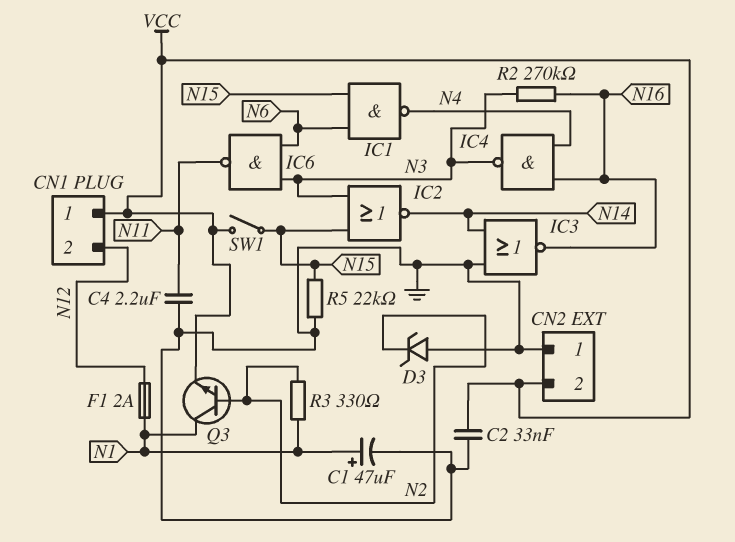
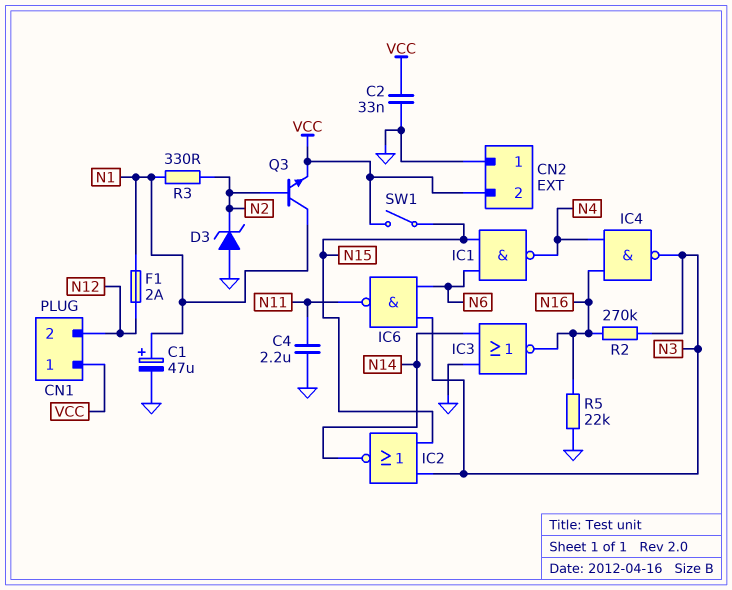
R5: 22k (GND, N15) -> 22k (GND, N16)

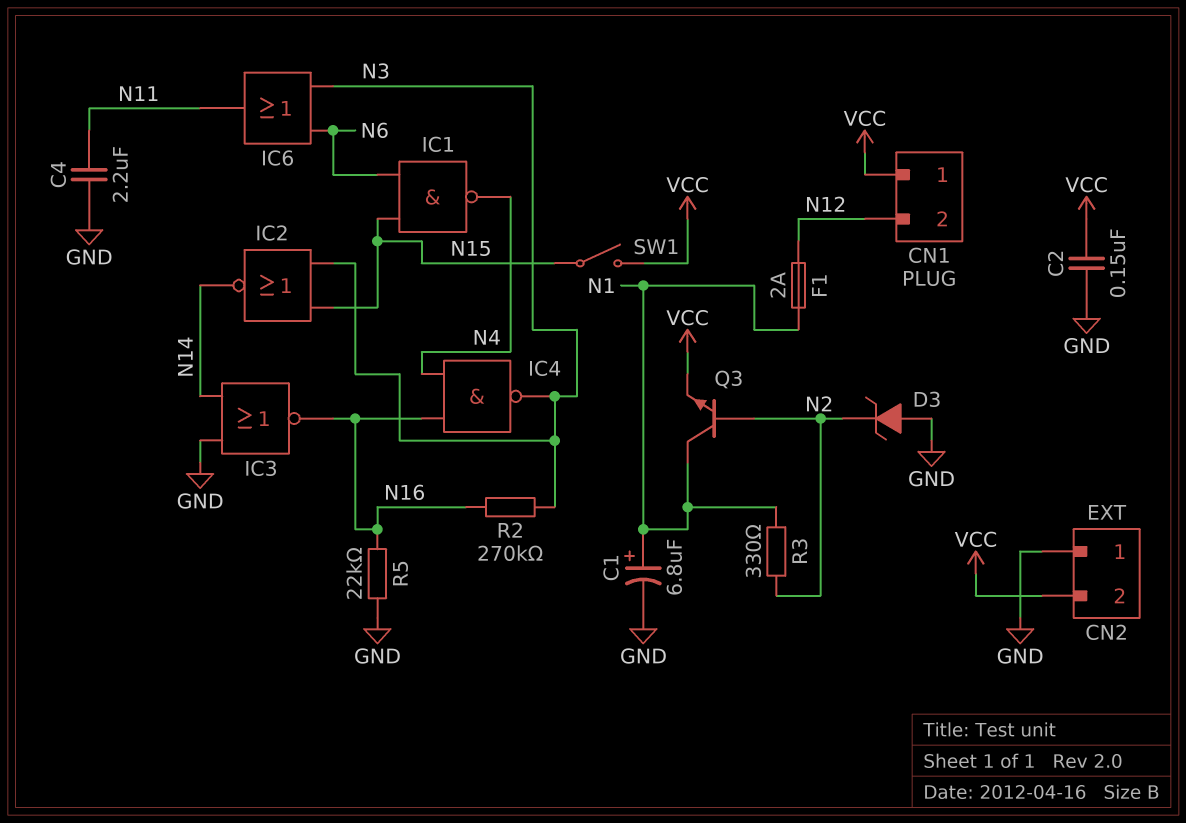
C1: 47uF (plus N1, minus GND) -> 6.8uF (plus N1, minus GND)
C2: 33nF (GND, VCC) -> 150nF (GND, VCC)
IC6: NAND (in N3, in N6, out N11) -> OR (in N3, in N6, out N11)

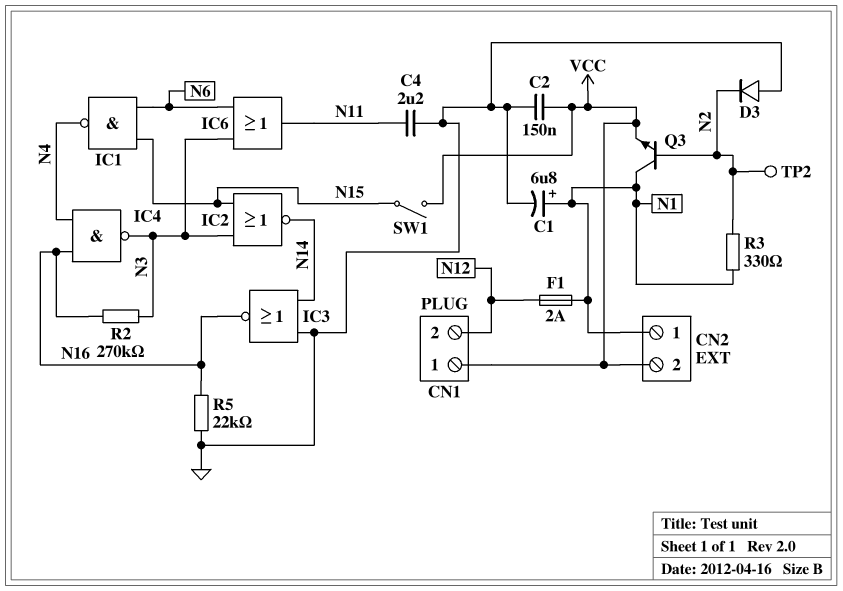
CN2 pin 1: GND -> N1
D3: zener (A GND, K N2) -> diode (A GND, K N2)
TP2: none -> test point (N2)

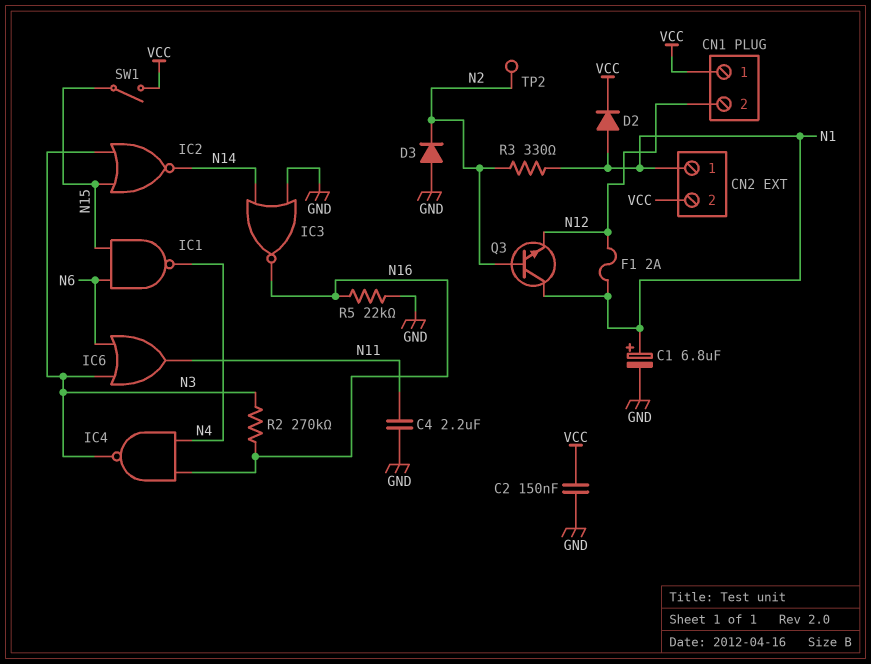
D2: none -> diode (A N1, K VCC)
Q3: NPN (B N2, C N1, E VCC) -> NPN (B N2, C N1, E N12)

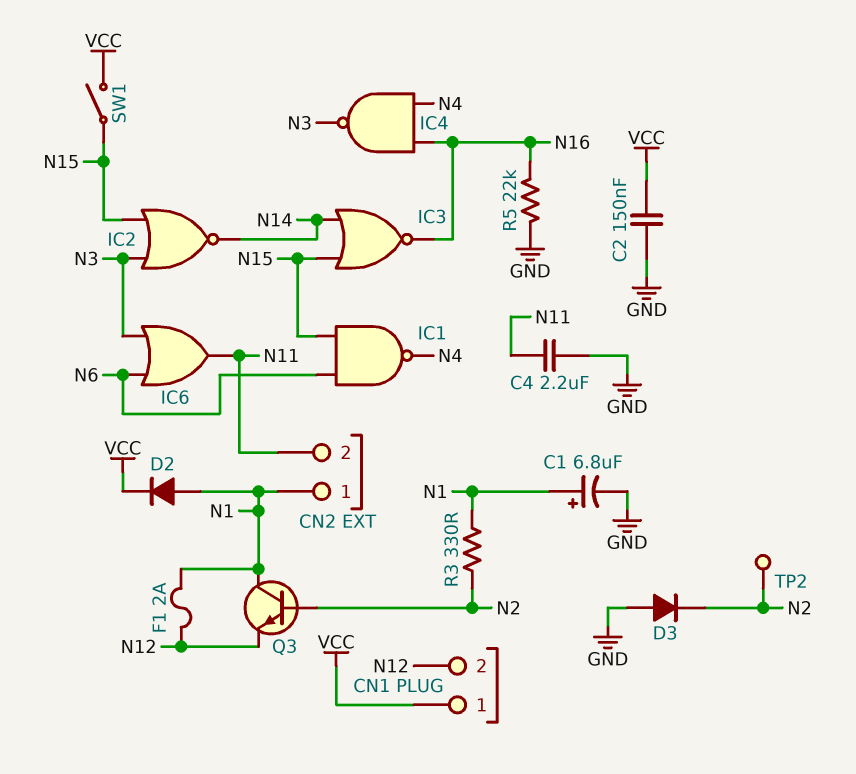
CN2 pin 2: VCC -> N11
IC3: NOR (in GND, in N14, out N16) -> NOR (in N14, in N15, out N16)
R2: 270k (N3, N16) -> none

